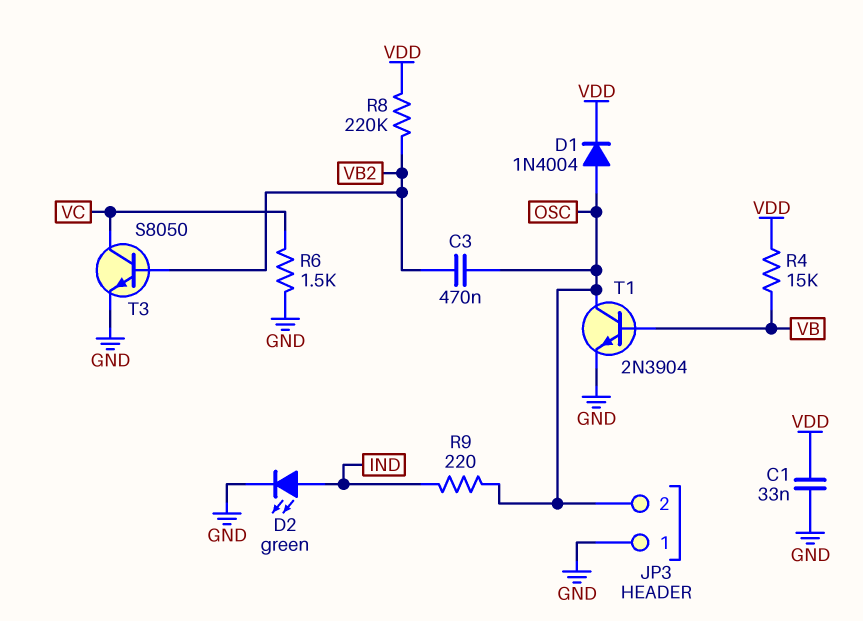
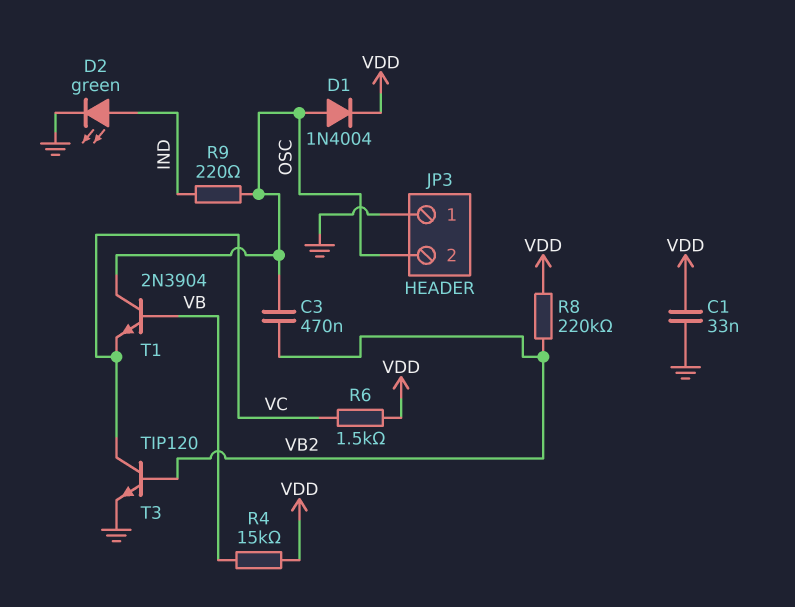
R6: 1.5k (GND, VC) -> 1.5k (VC, VDD)
T1: NPN 2N3904 (B VB, C OSC, E GND) -> NPN 2N3904 (B VB, C OSC, E VC)
T3: NPN S8050 (B VB2, C VC, E GND) -> NPN TIP120 (B VB2, C VC, E GND)

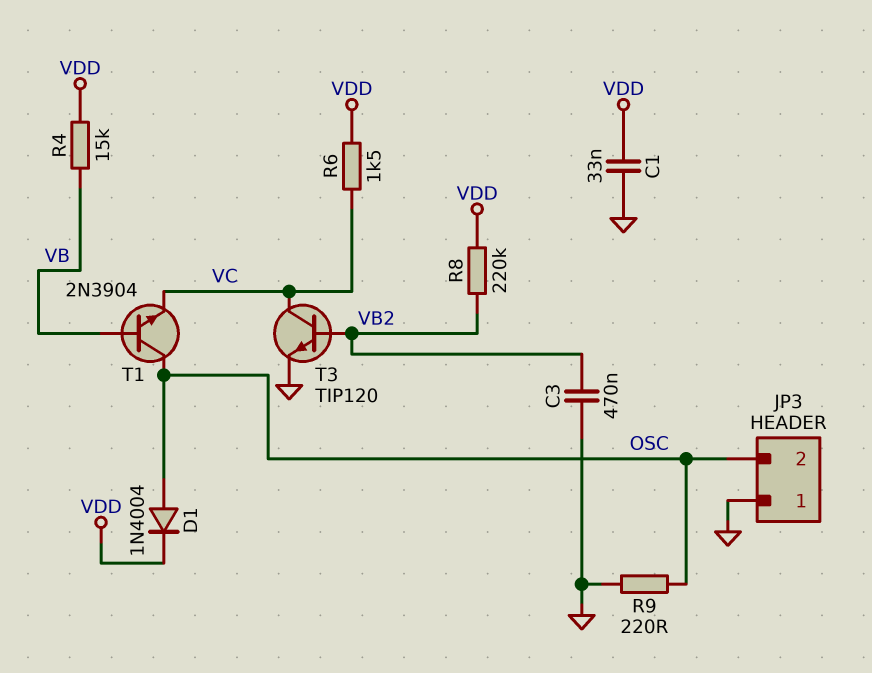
C3: 470nF (OSC, VB2) -> 470nF (GND, VB2)
D2: LED green (A IND, K GND) -> none
R9: 220 (IND, OSC) -> 220 (GND, OSC)

